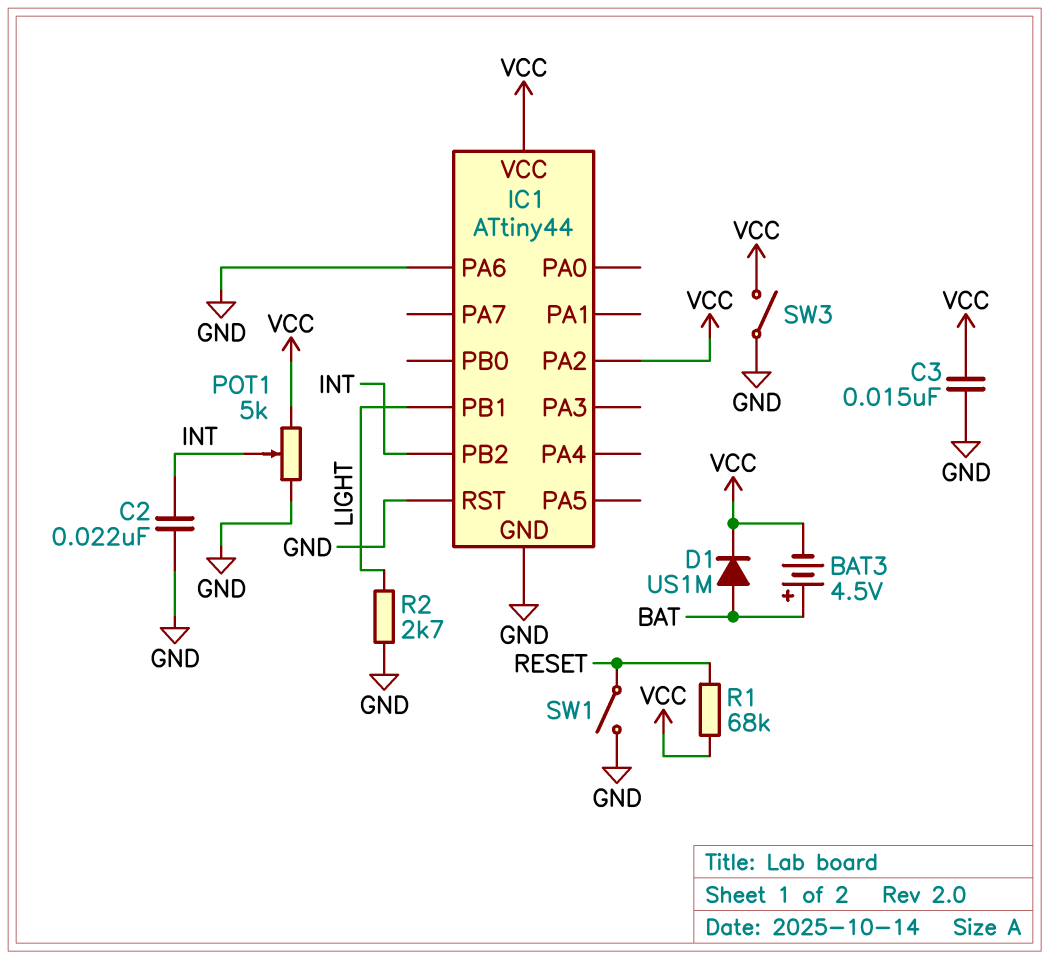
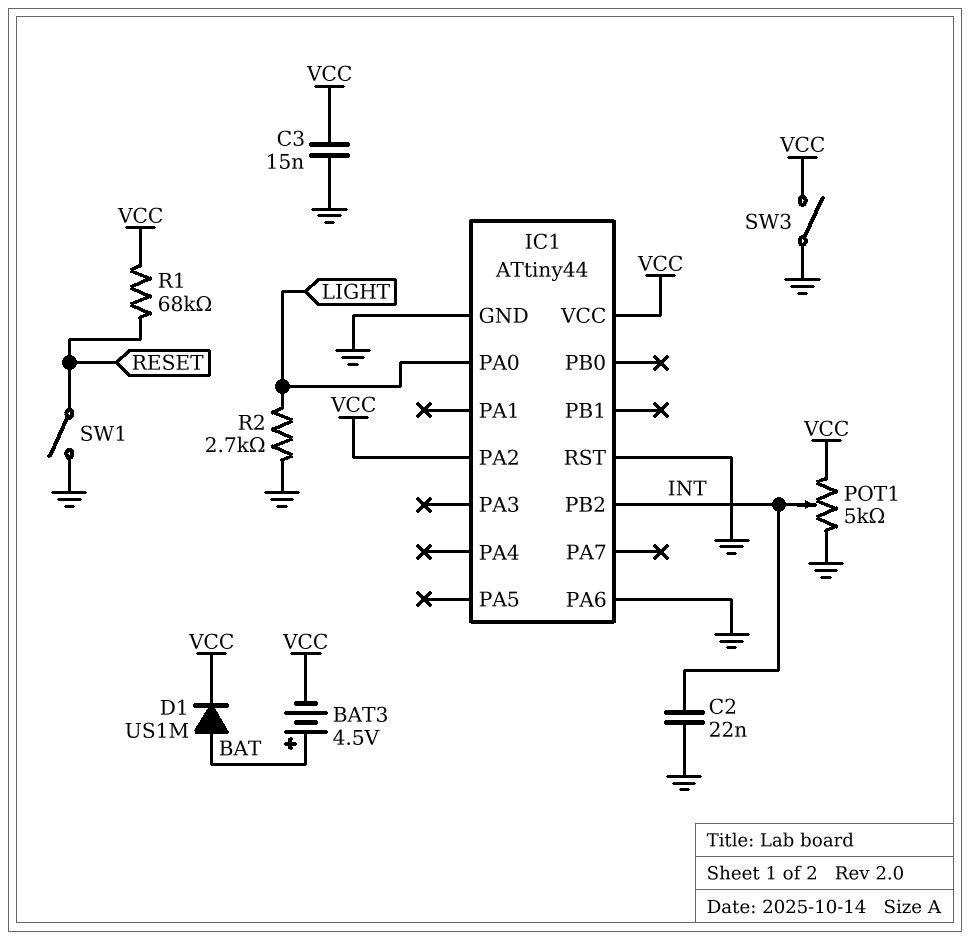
IC1 pin PA0: none -> LIGHT
IC1 pin PB1: LIGHT -> none

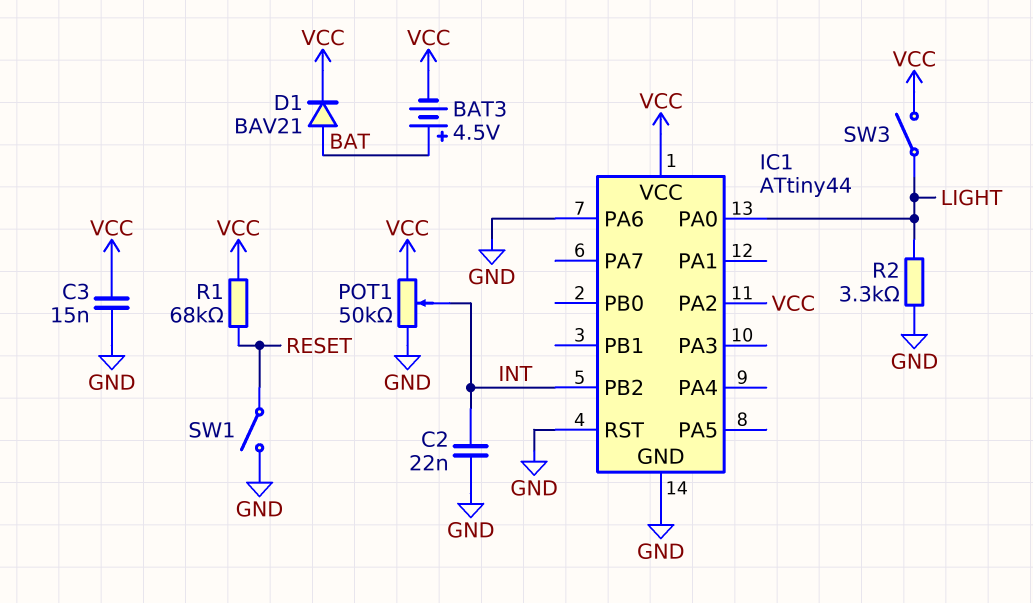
D1: diode US1M (A BAT, K VCC) -> diode BAV21 (A BAT, K VCC)
POT1: 5k (GND, VCC, wiper INT) -> 50k (GND, VCC, wiper INT)
R2: 2.7k (GND, LIGHT) -> 3.3k (GND, LIGHT)
SW3: switch (GND, VCC) -> switch (LIGHT, VCC)

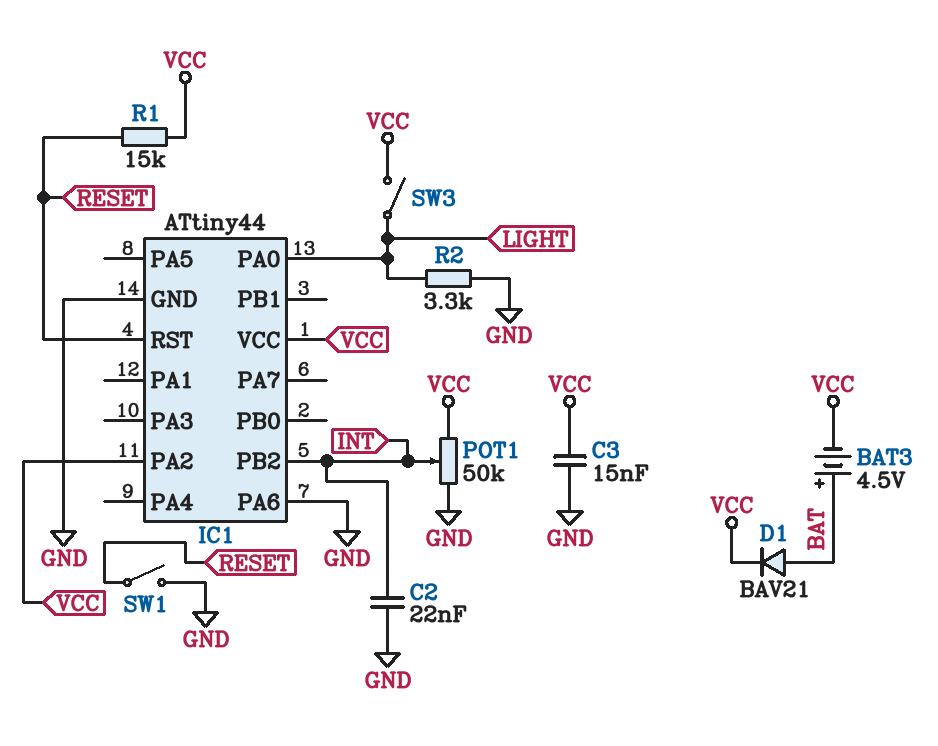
IC1 pin RST: GND -> RESET
R1: 68k (RESET, VCC) -> 15k (RESET, VCC)

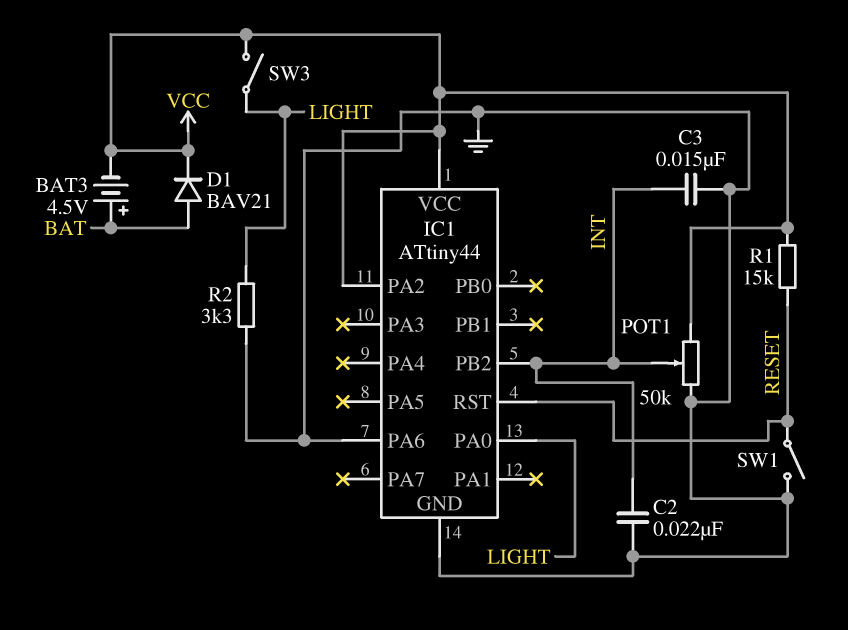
C3: 15nF (GND, VCC) -> 15nF (GND, INT)

